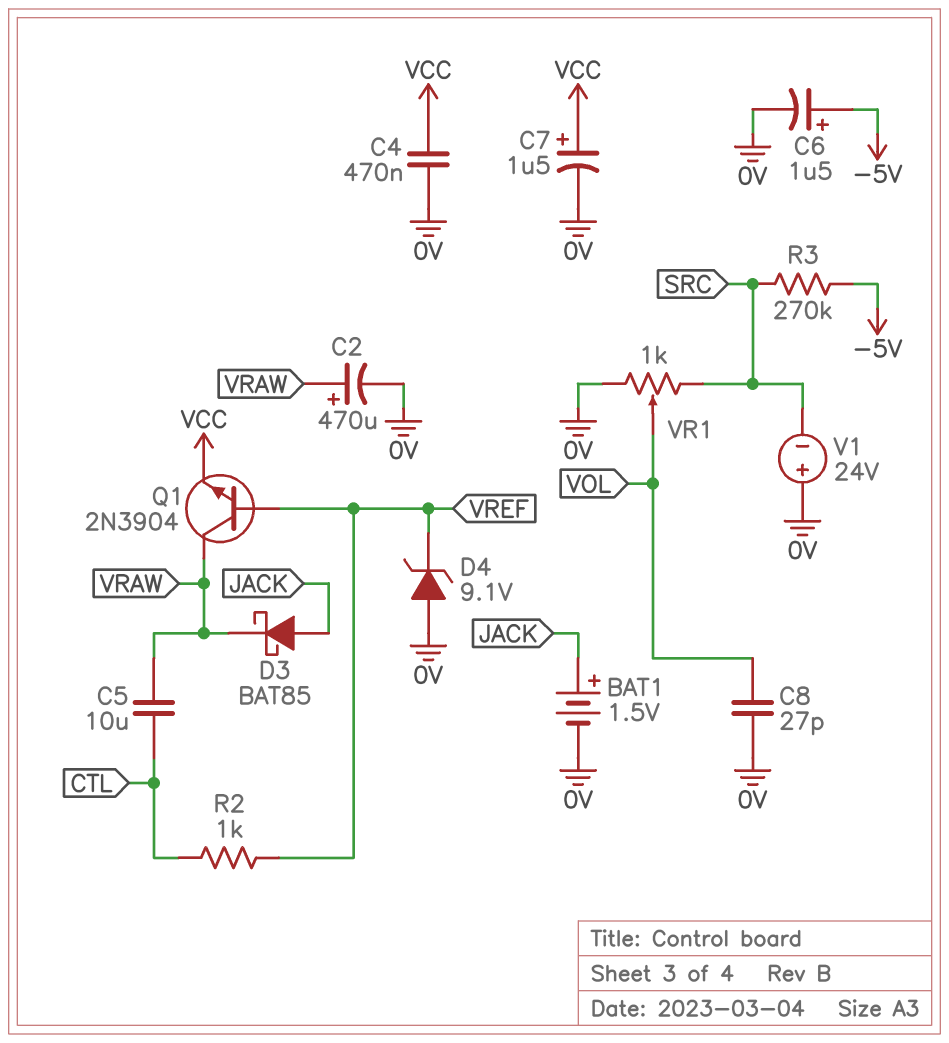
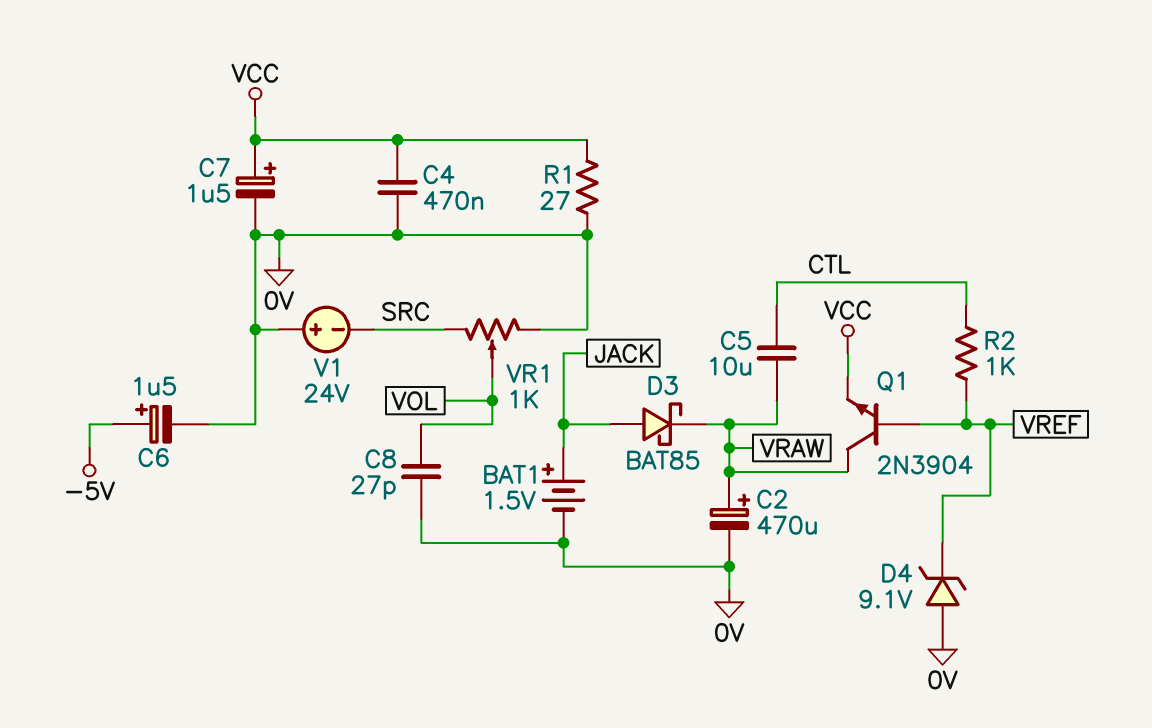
R1: none -> 27 (0V, VCC)
R3: 270k (-5V, SRC) -> none

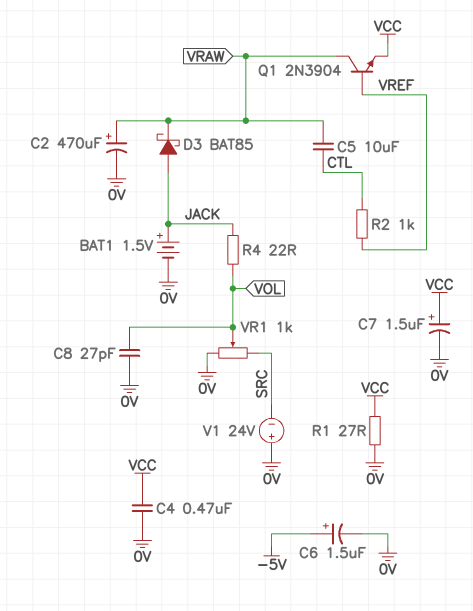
D4: zener 9.1V (A 0V, K VREF) -> none
R4: none -> 22 (JACK, VOL)

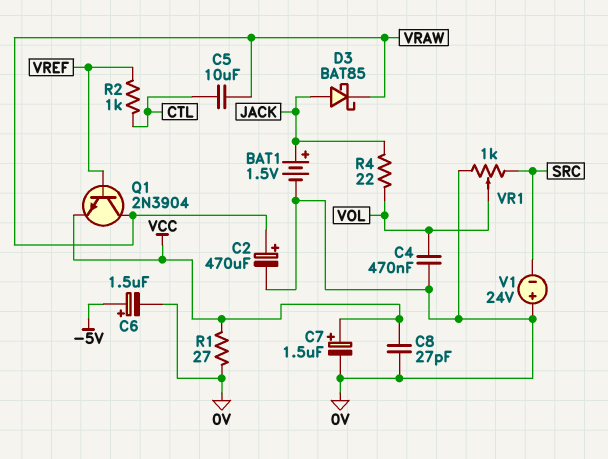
C4: 470nF (0V, VCC) -> 470nF (0V, VOL)
C8: 27pF (0V, VOL) -> 27pF (0V, VCC)

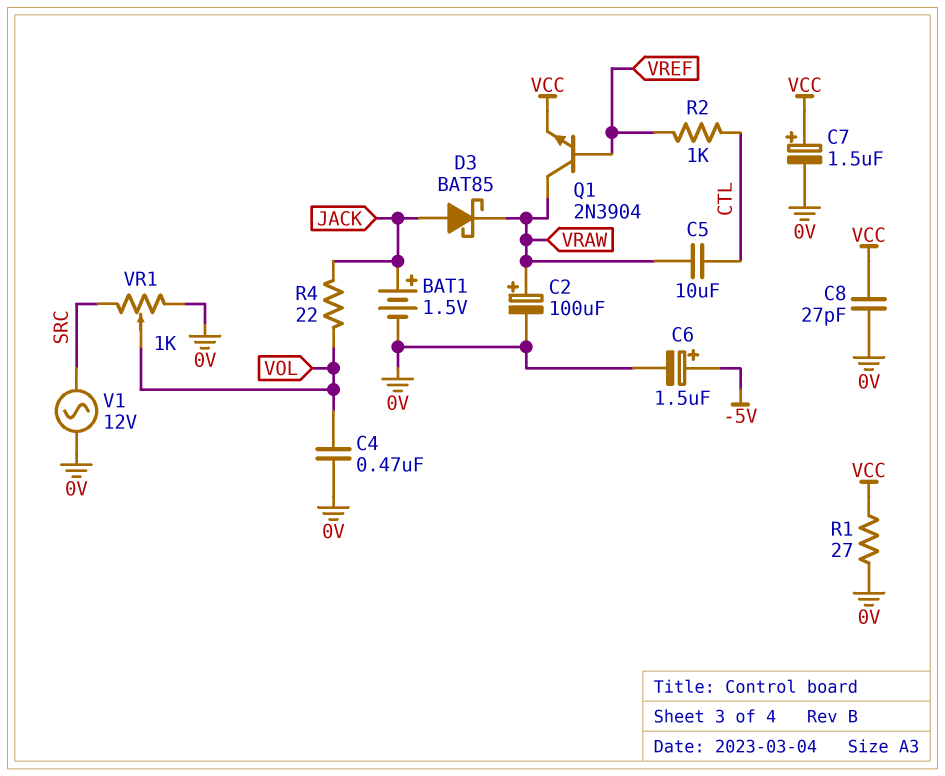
C2: 470uF (plus VRAW, minus 0V) -> 100uF (plus VRAW, minus 0V)
V1: 24V (plus 0V, minus SRC) -> AC 12V (0V, SRC)

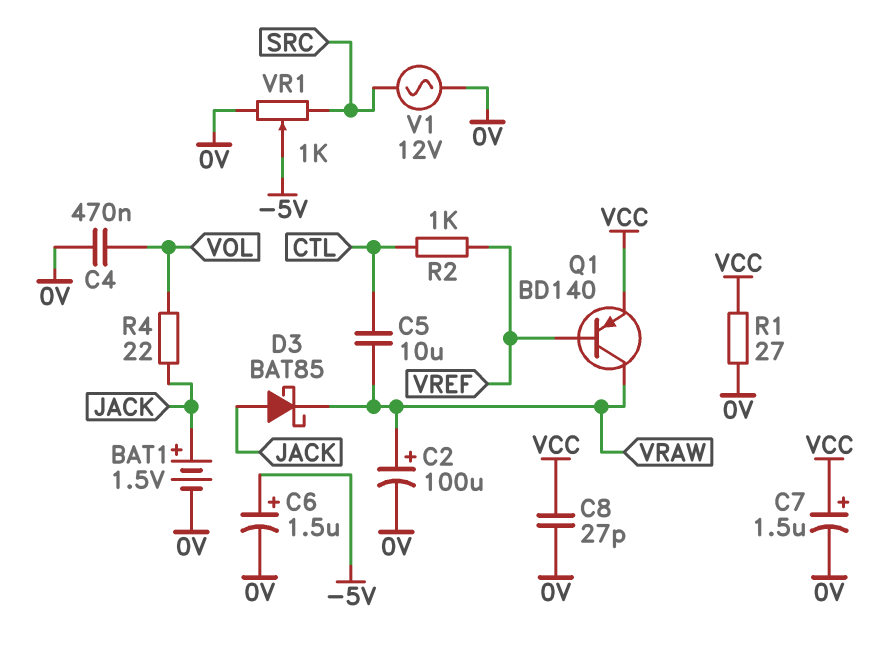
Q1: NPN 2N3904 (B VREF, C VRAW, E VCC) -> PNP BD140 (B VREF, C VRAW, E VCC)
VR1: 1k (0V, SRC, wiper VOL) -> 1k (0V, SRC, wiper -5V)

